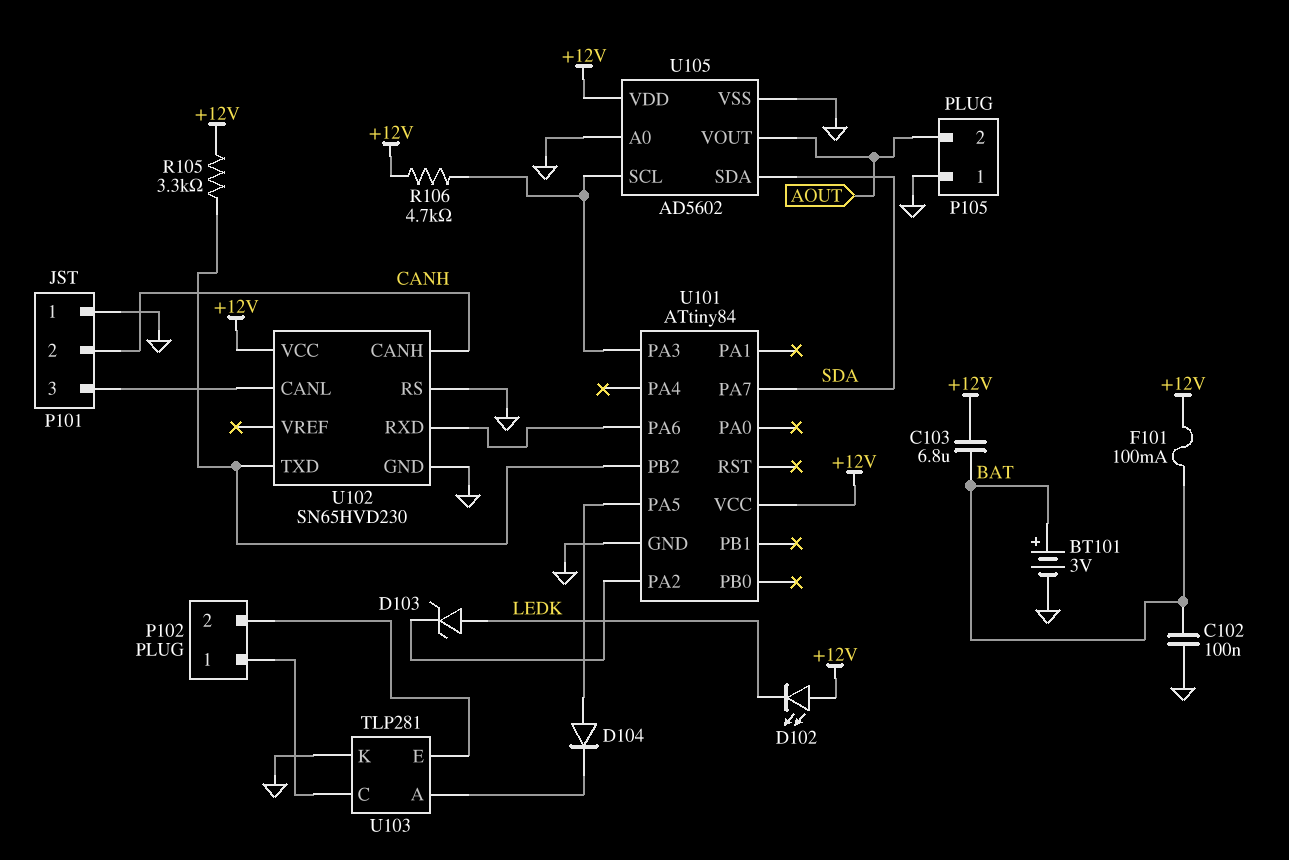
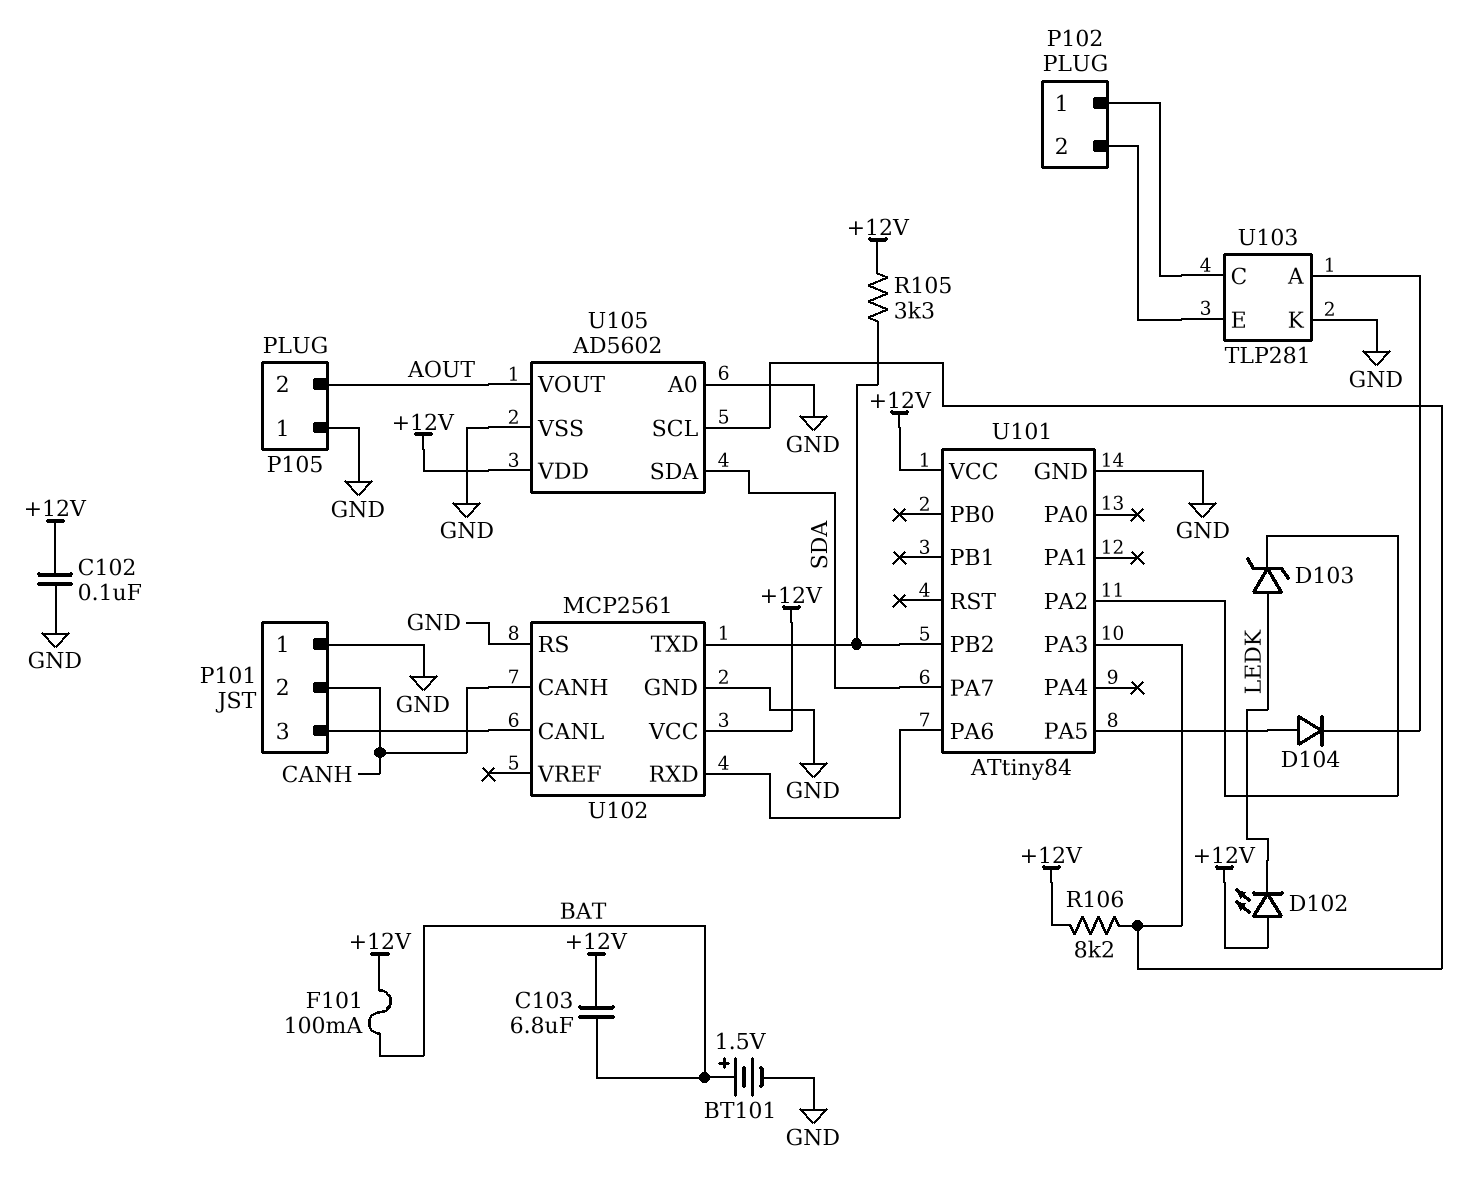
BT101: 3V (plus BAT, minus GND) -> 1.5V (plus BAT, minus GND)
C102: 100nF (BAT, GND) -> 100nF (+12V, GND)
R106: 4.7k (+12V, U101/PA3) -> 8.2k (+12V, U101/PA3)
U102: SN65HVD230 -> MCP2561

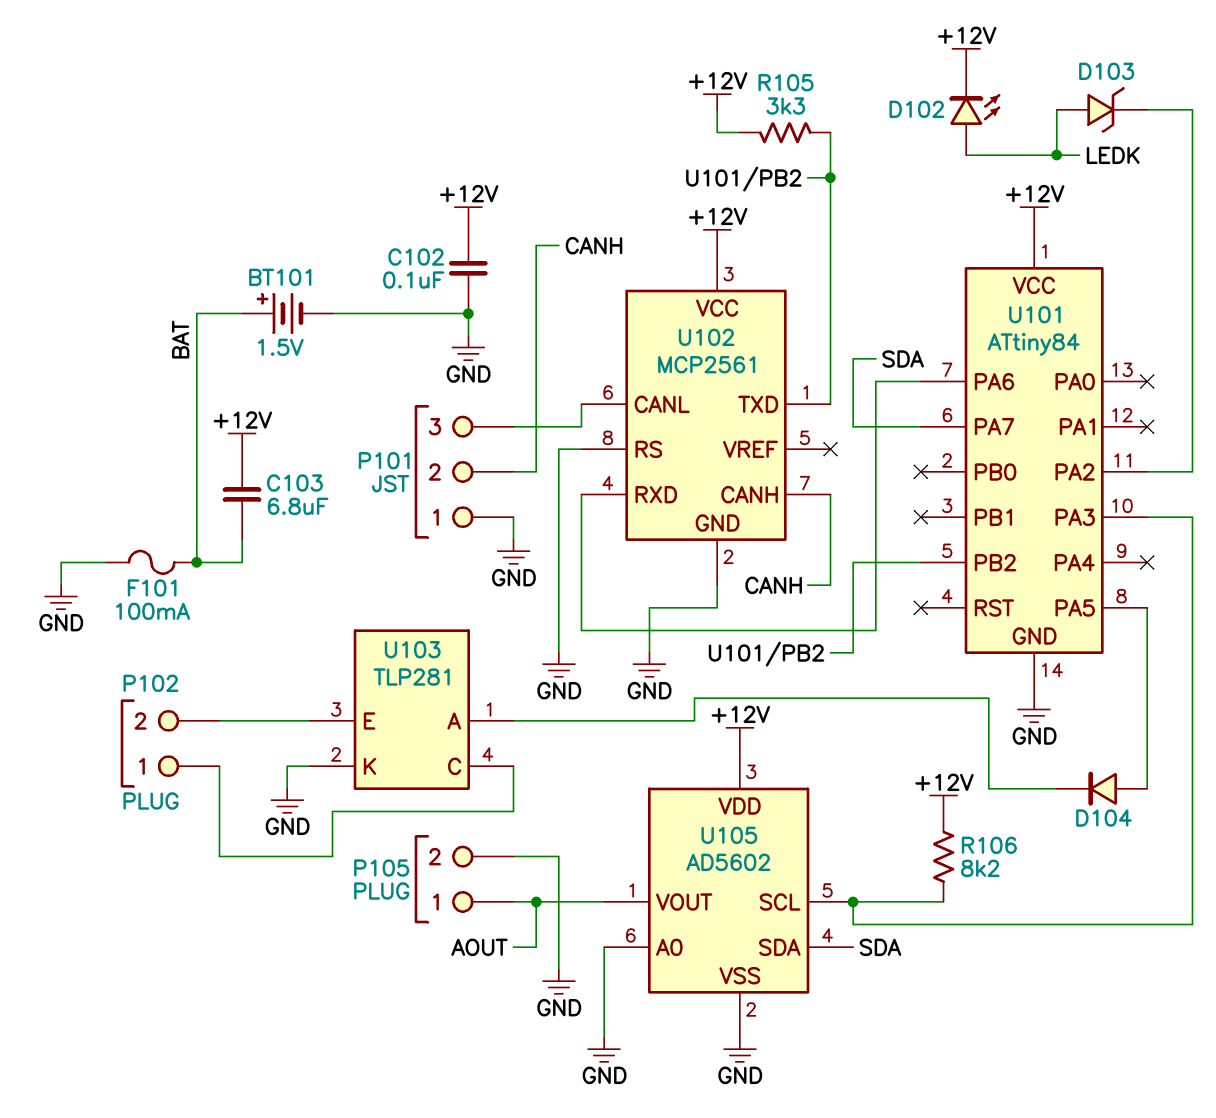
D102: LED (A +12V, K LEDK) -> LED (A LEDK, K +12V)
F101: 100mA (+12V, BAT) -> 100mA (BAT, GND)
P105 pin 1: GND -> AOUT
P105 pin 2: AOUT -> GND

